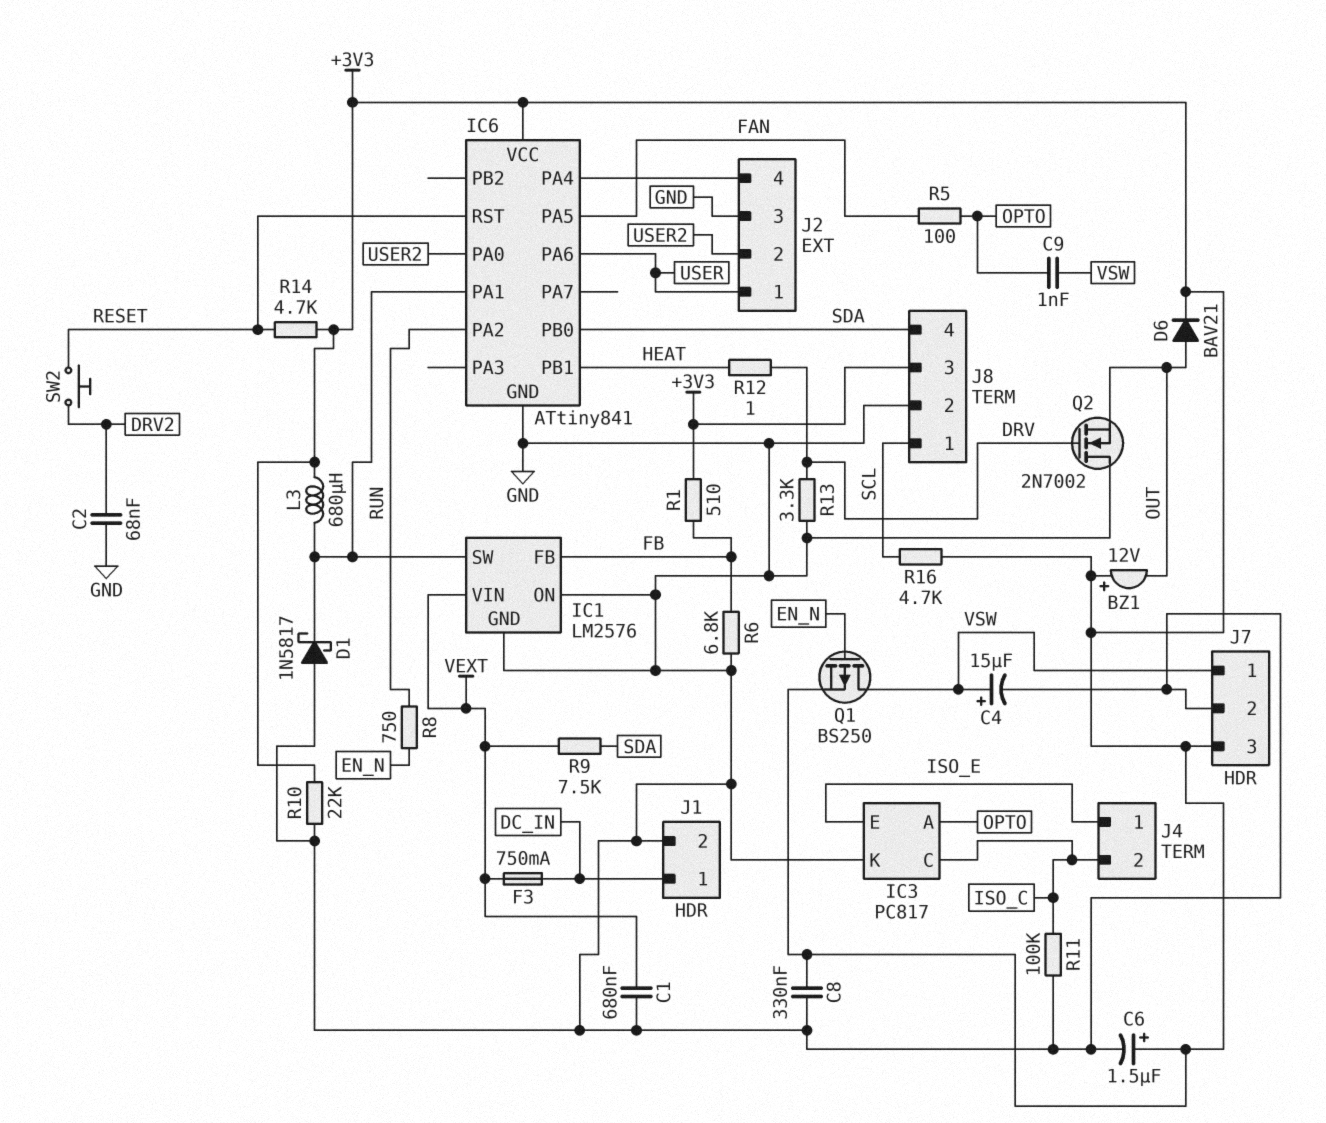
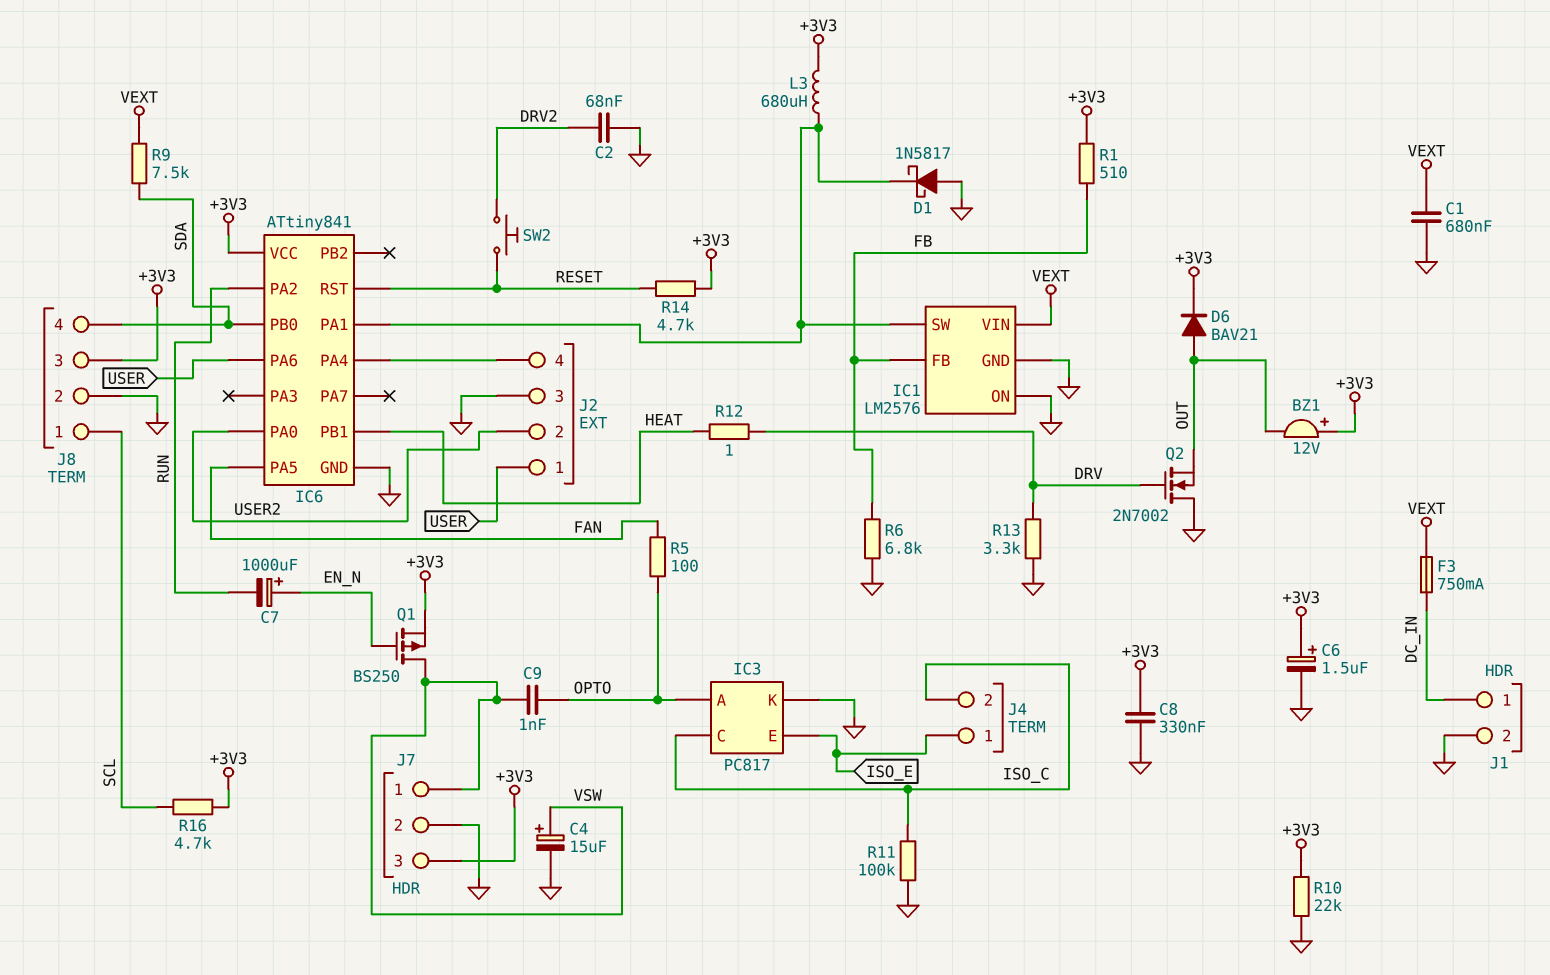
C7: none -> 1000uF (plus EN_N, minus RUN)
R8: 750 (EN_N, RUN) -> none

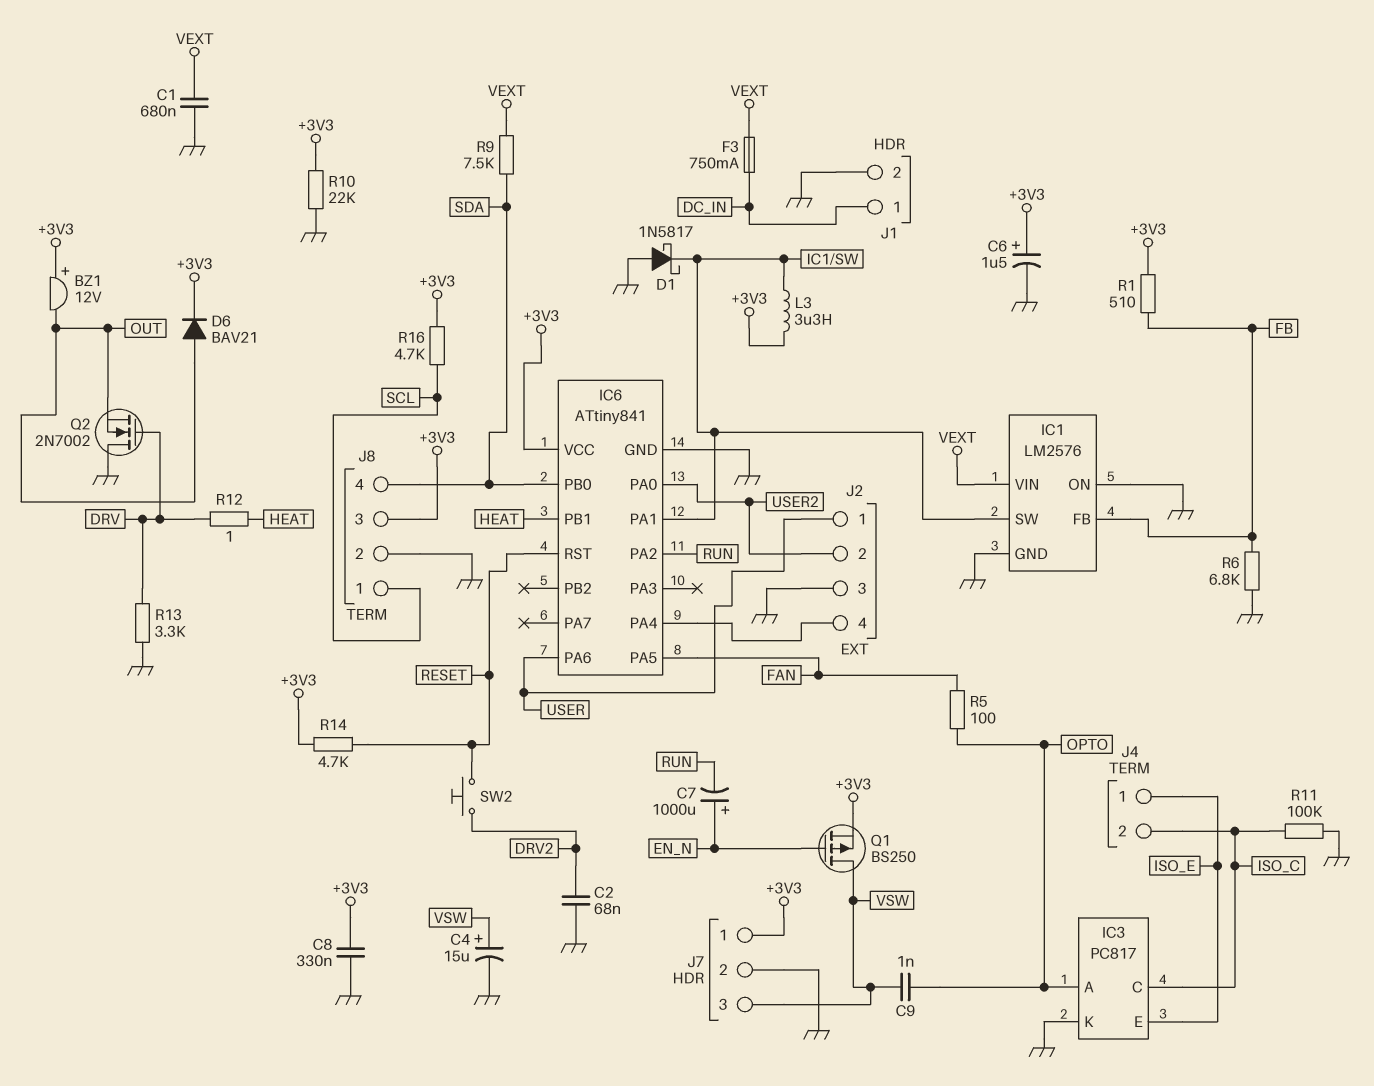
J7 pin 1: VSW -> +3V3
J7 pin 3: +3V3 -> VSW
L3: 680uH (+3V3, IC1/SW) -> 3.3uH (+3V3, IC1/SW)

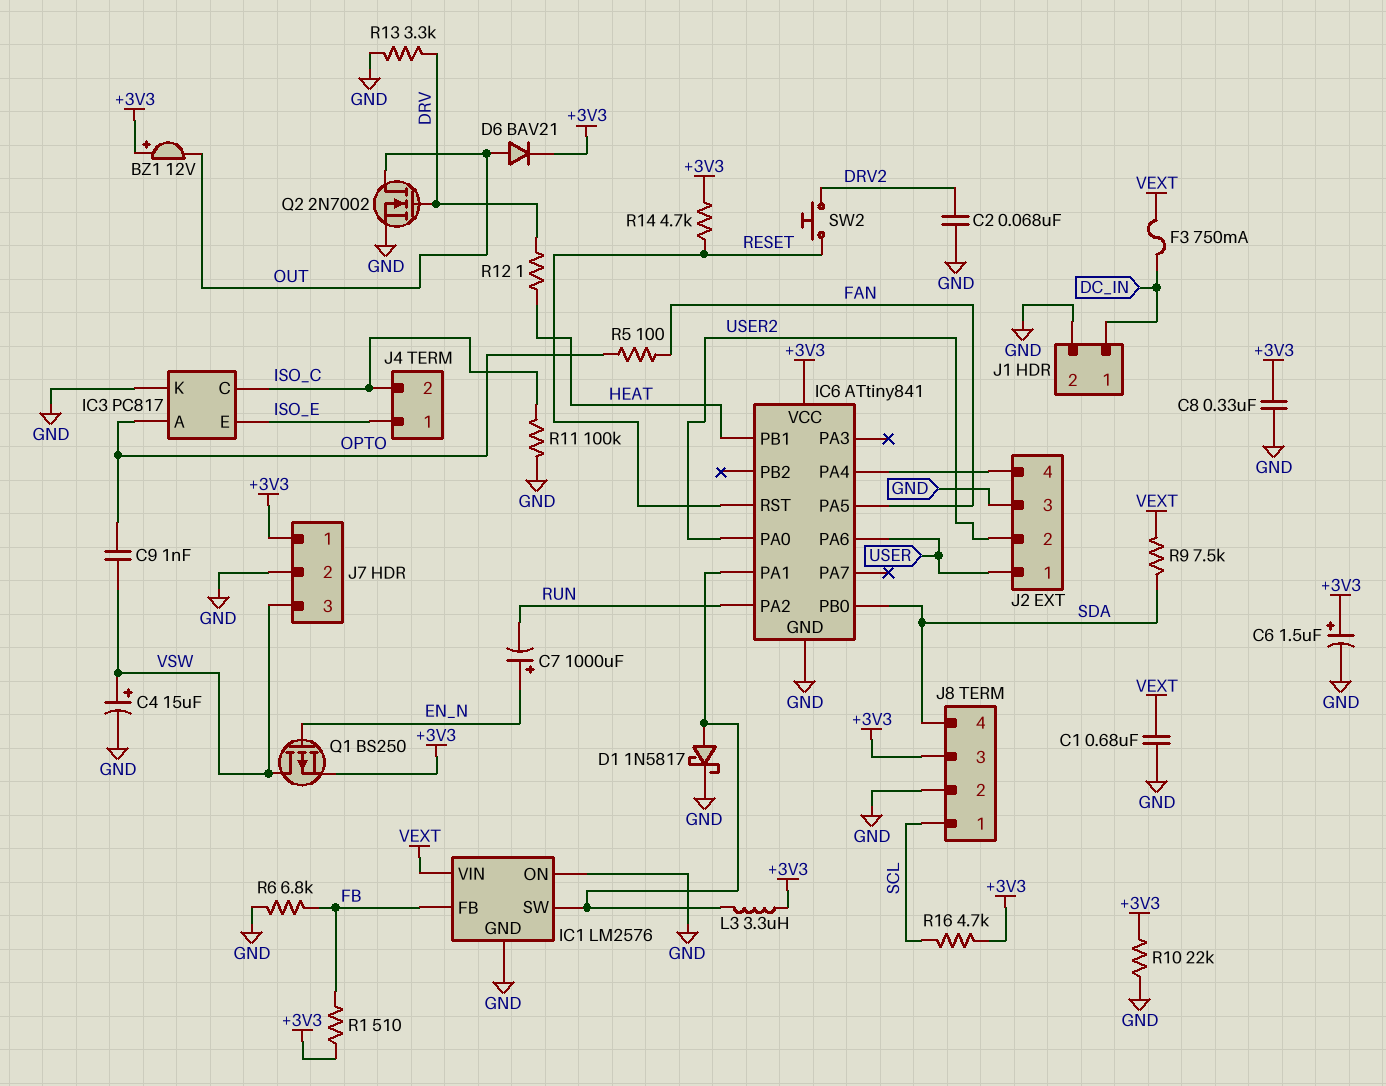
D1: schottky 1N5817 (A GND, K IC1/SW) -> schottky 1N5817 (A IC1/SW, K GND)
Q2: NMOS 2N7002 (G DRV, D GND, S OUT) -> NMOS 2N7002 (G DRV, D OUT, S GND)

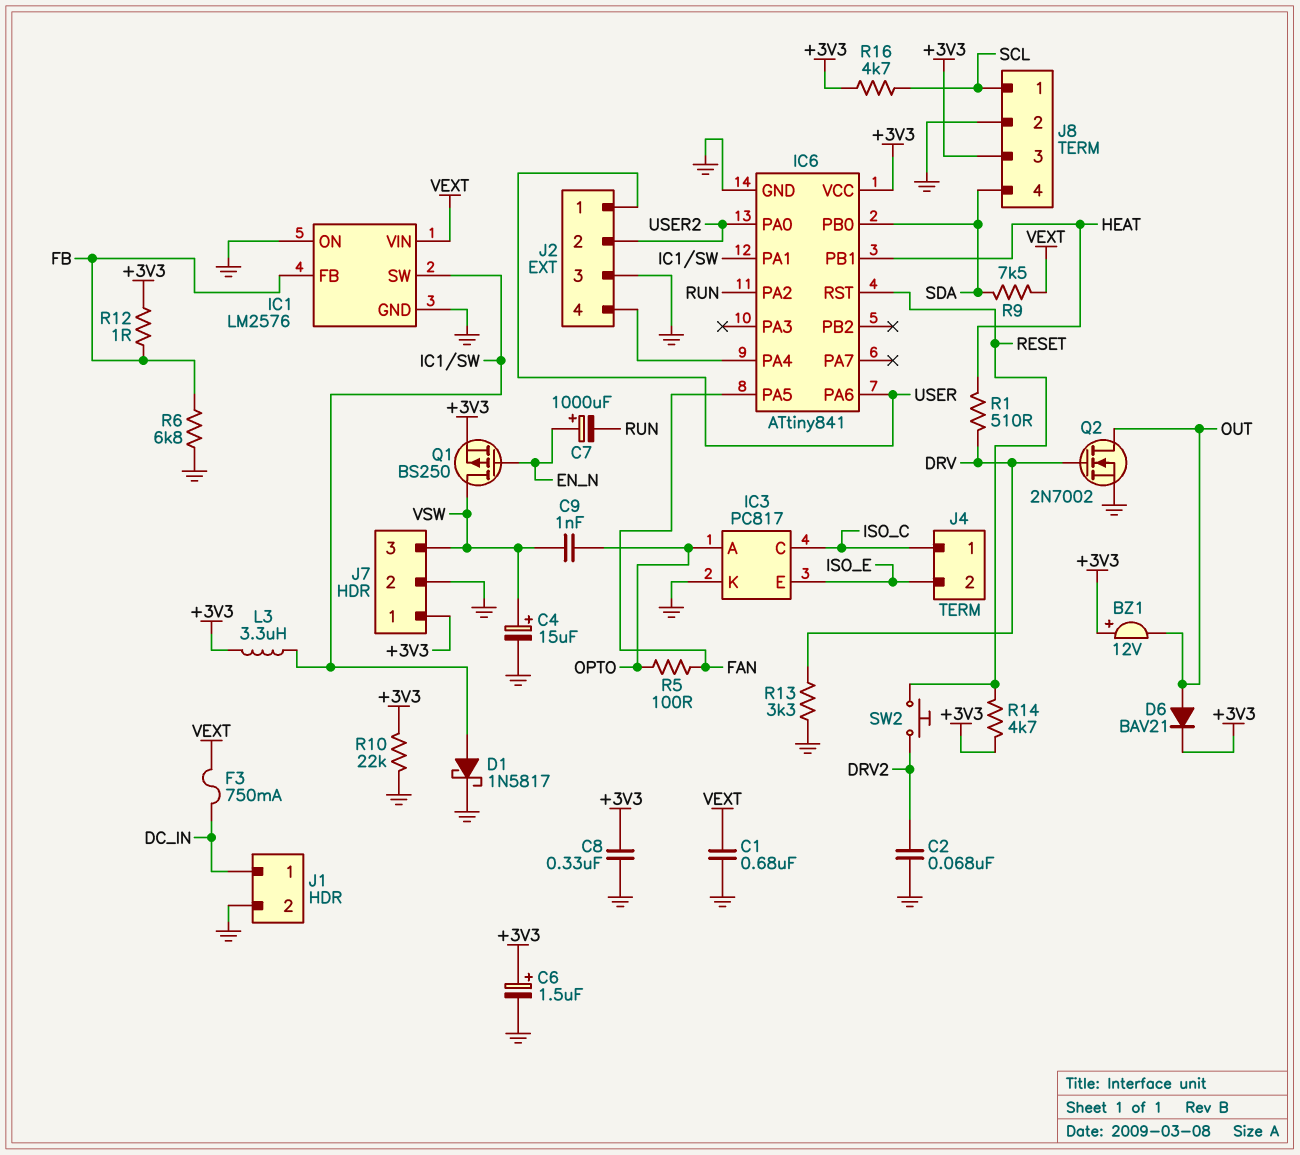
J4 pin 1: ISO_E -> ISO_C
J4 pin 2: ISO_C -> ISO_E
R1: 510 (+3V3, FB) -> 510 (DRV, HEAT)
R11: 100k (GND, ISO_C) -> none
R12: 1 (DRV, HEAT) -> 1 (+3V3, FB)

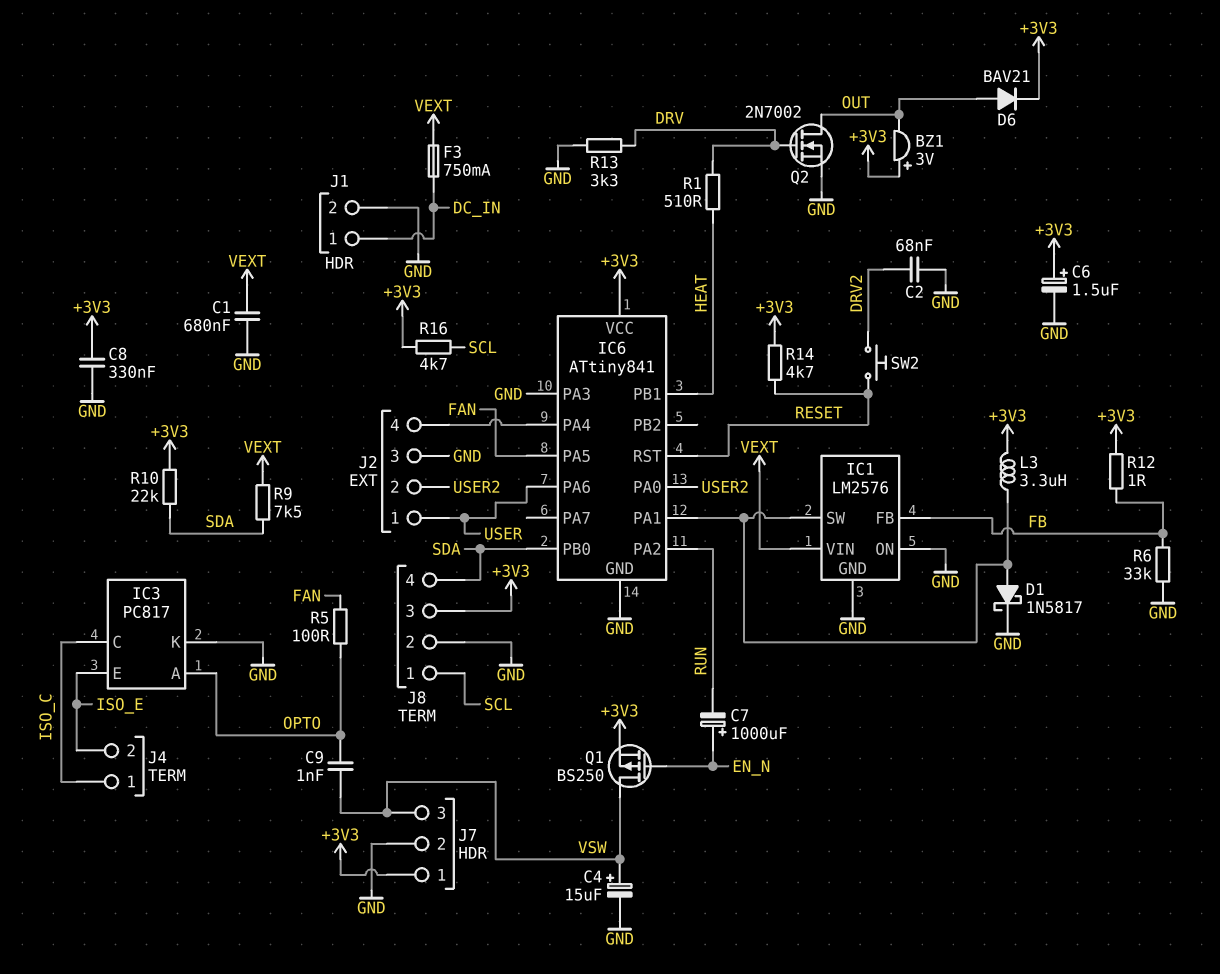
BZ1: buzzer 12V (plus +3V3, minus OUT) -> buzzer 3V (plus +3V3, minus OUT)
IC6 pin PA3: none -> GND
R6: 6.8k (FB, GND) -> 33k (FB, GND)
R10: 22k (+3V3, GND) -> 22k (+3V3, SDA)

